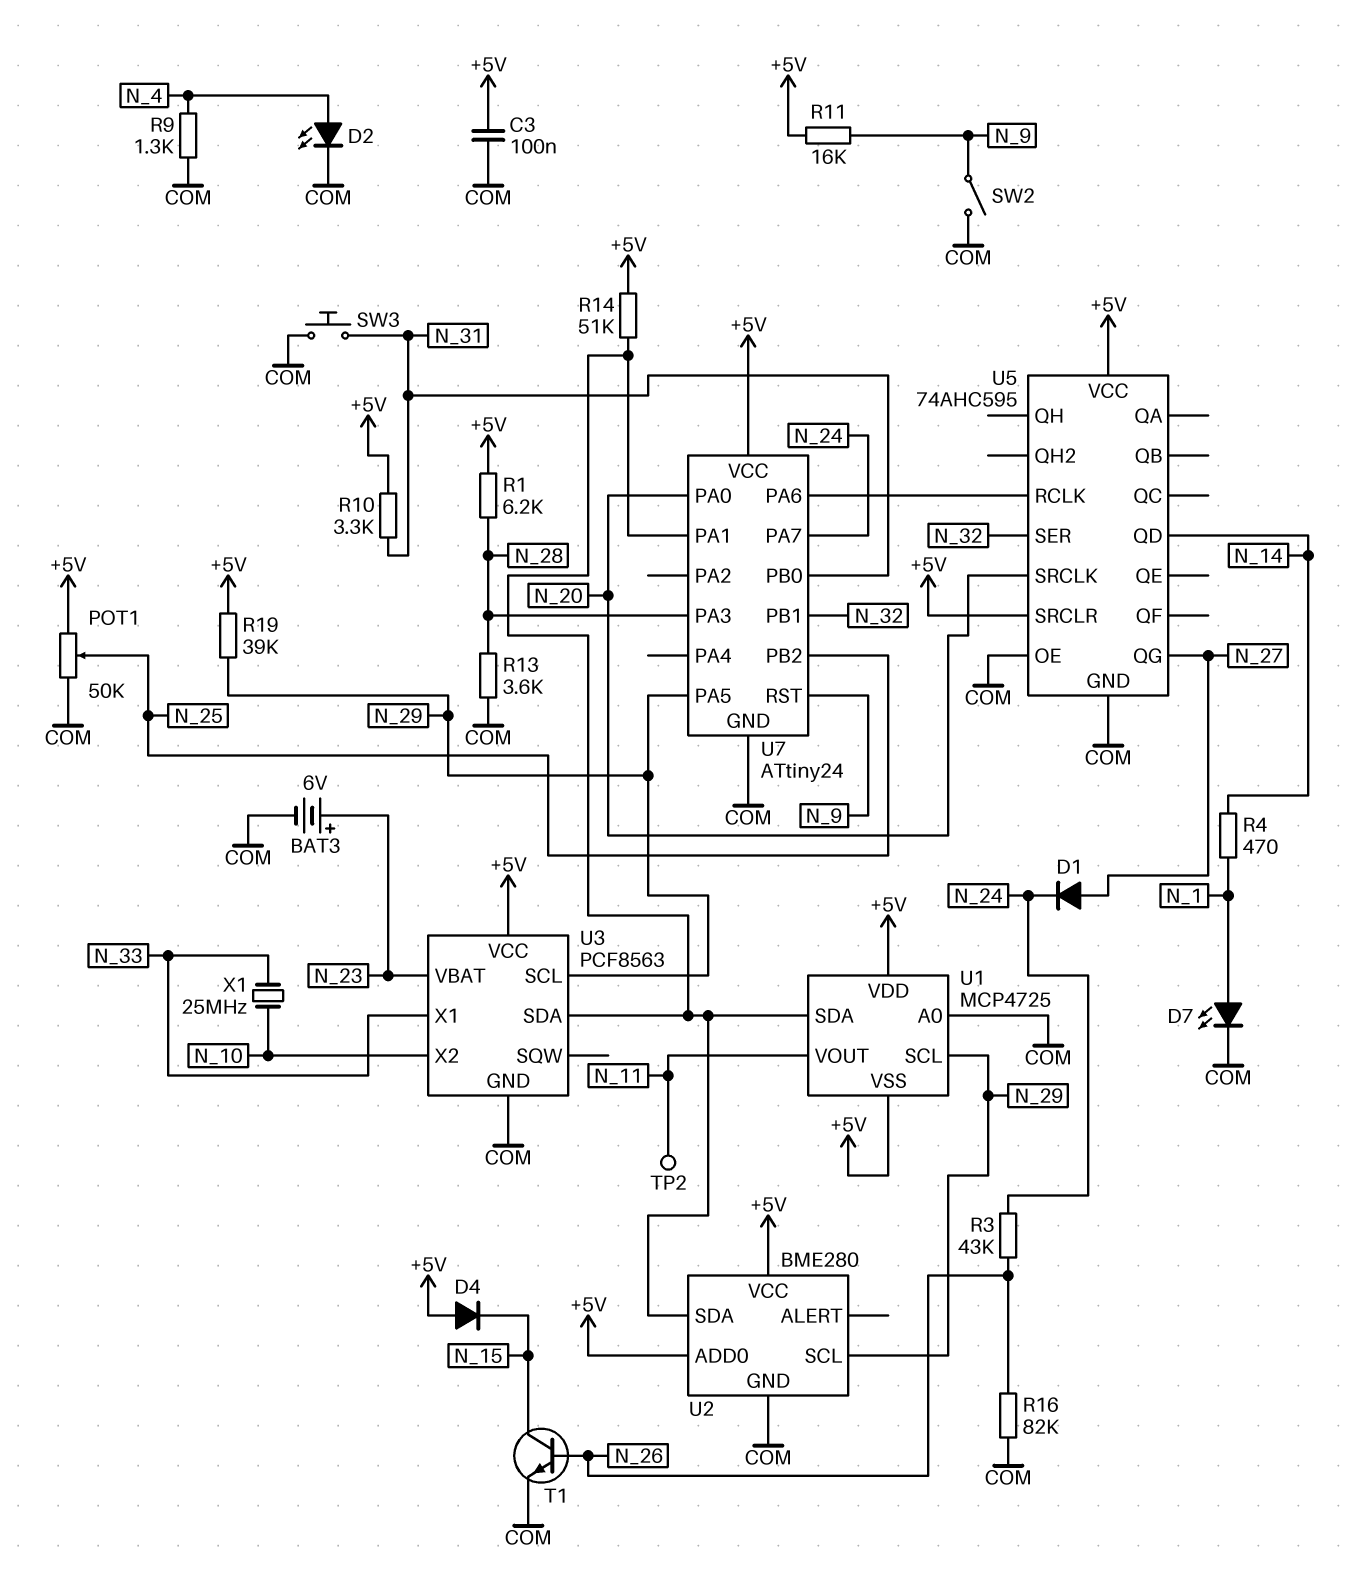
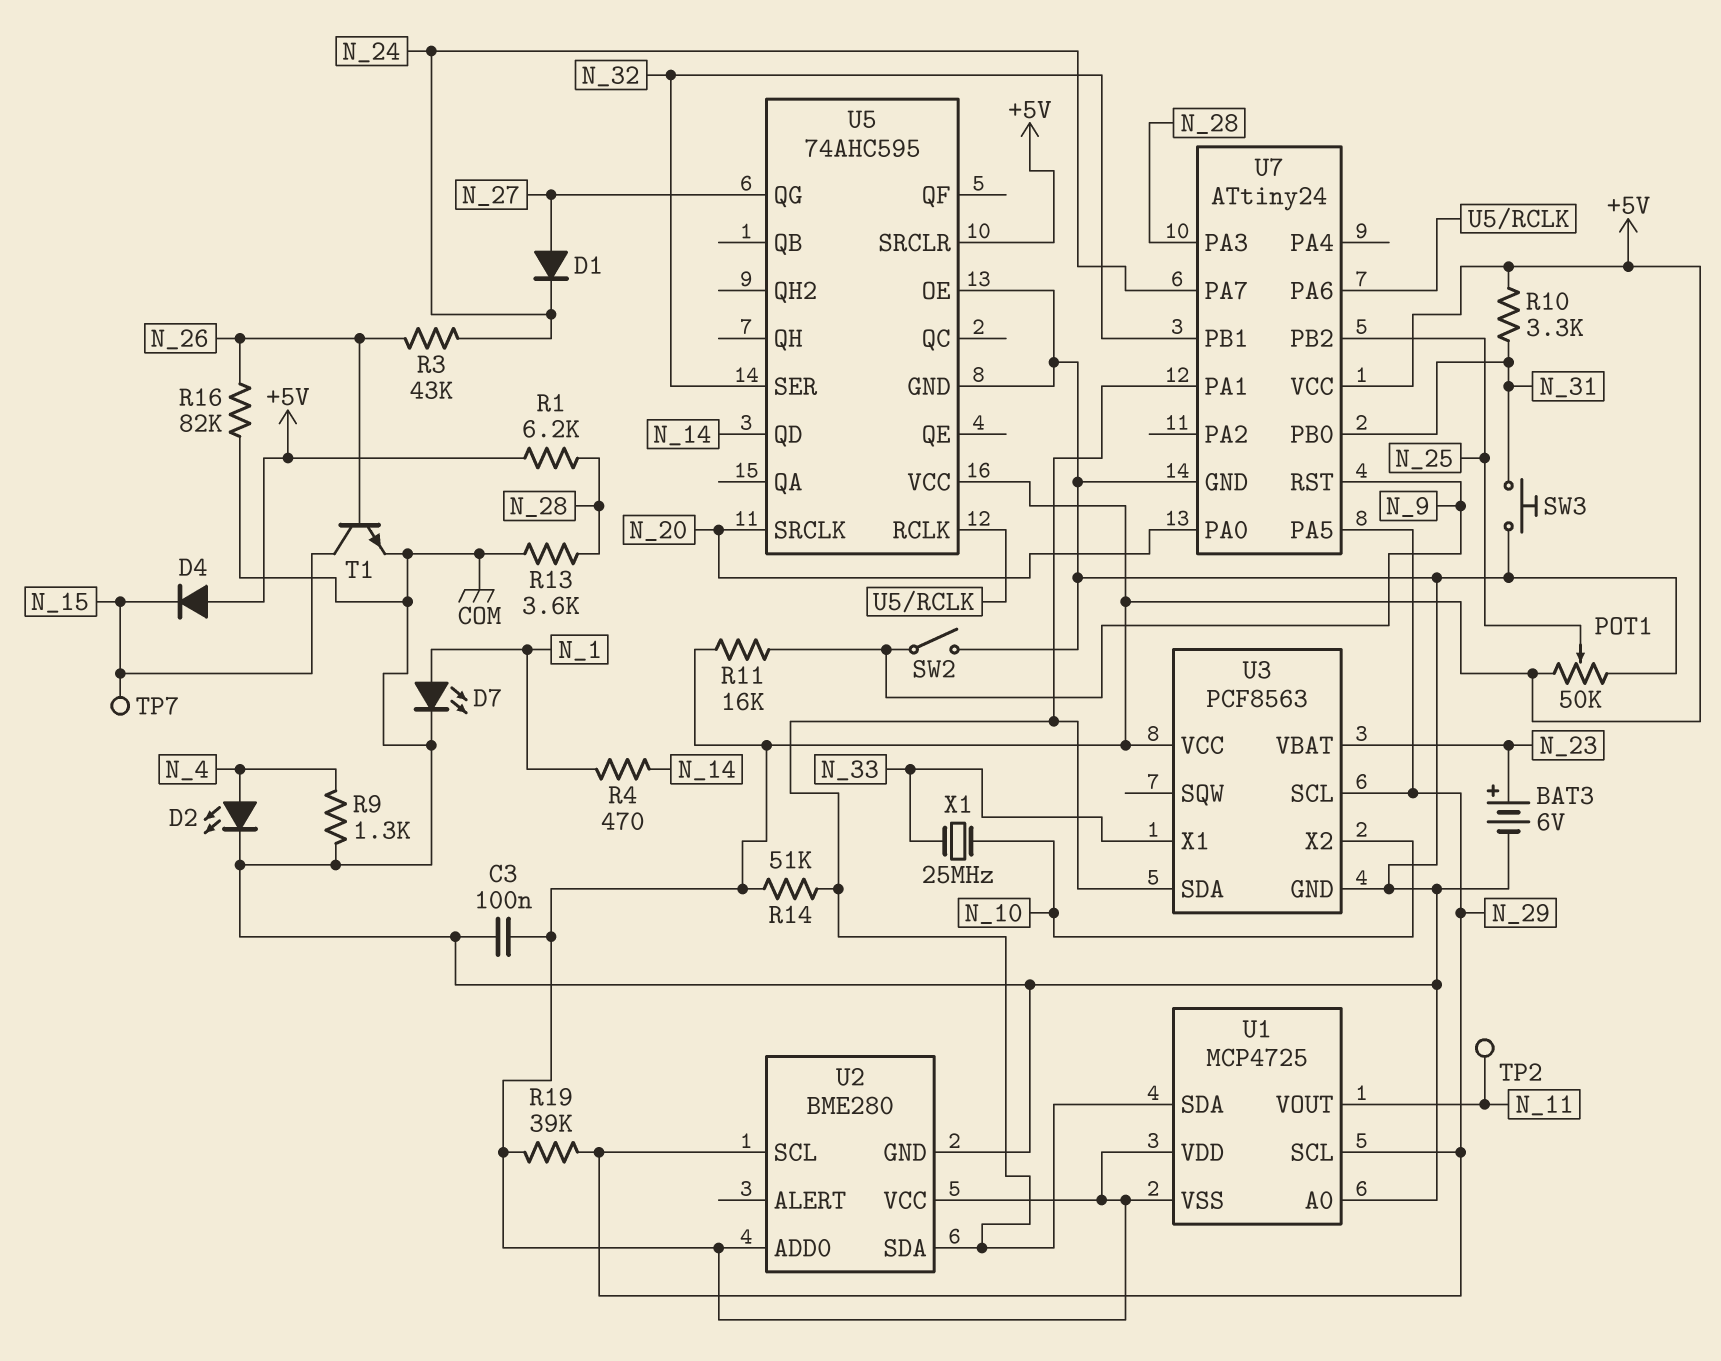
TP7: none -> test point (N_15)

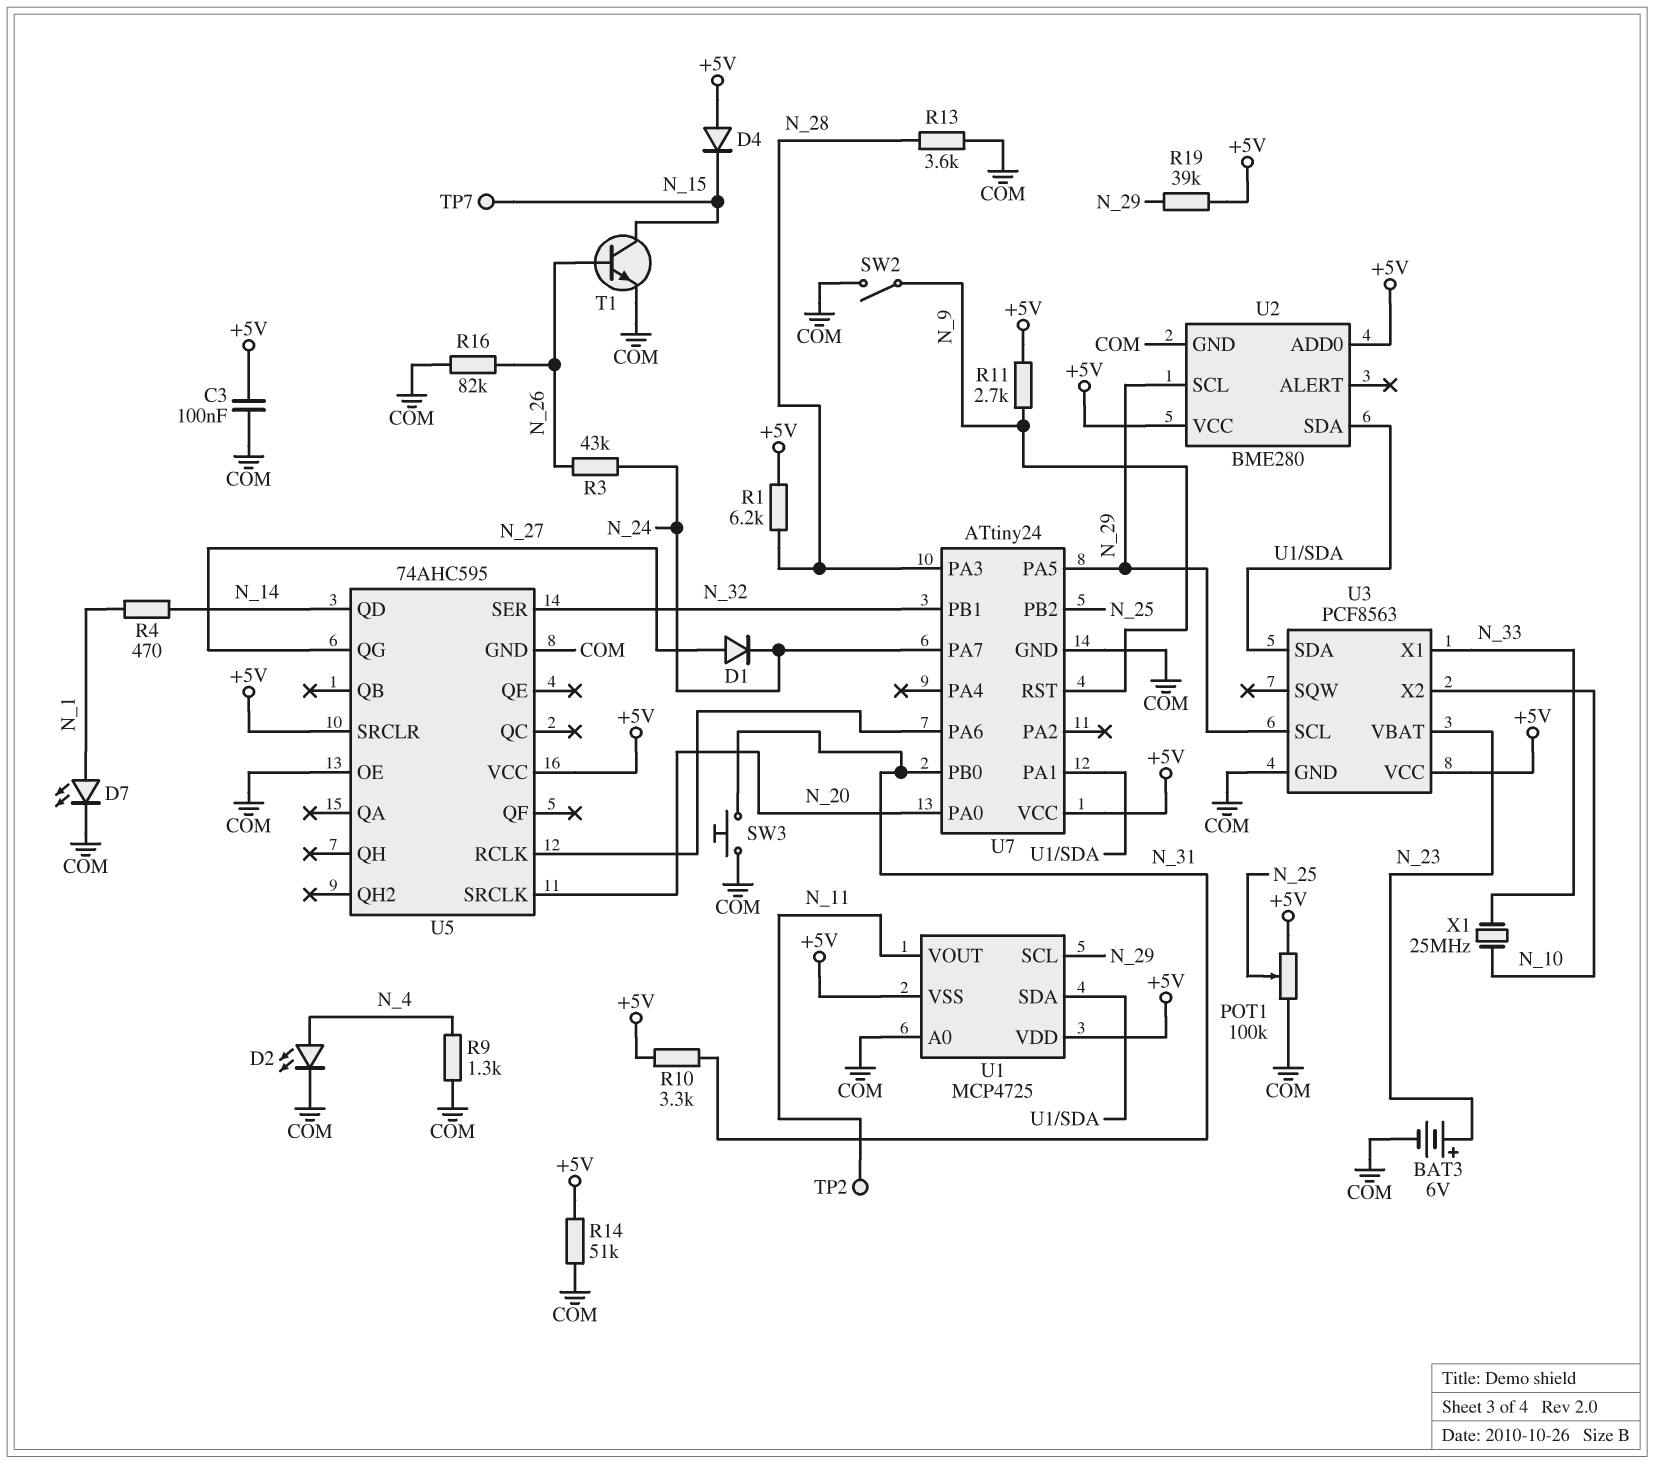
POT1: 50k (+5V, COM, wiper N_25) -> 100k (+5V, COM, wiper N_25)
R11: 16k (+5V, N_9) -> 2.7k (+5V, N_9)
R14: 51k (+5V, U1/SDA) -> 51k (+5V, COM)

